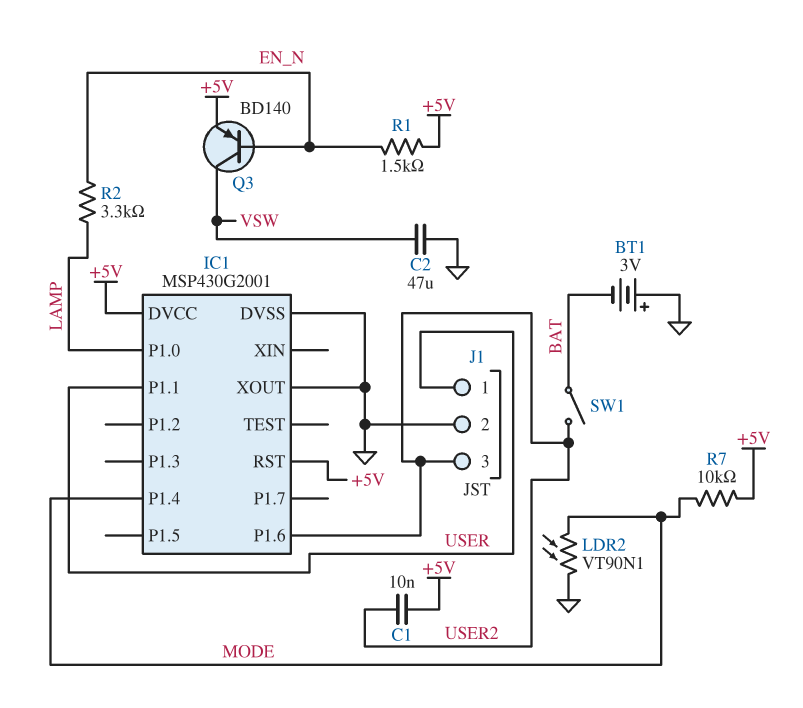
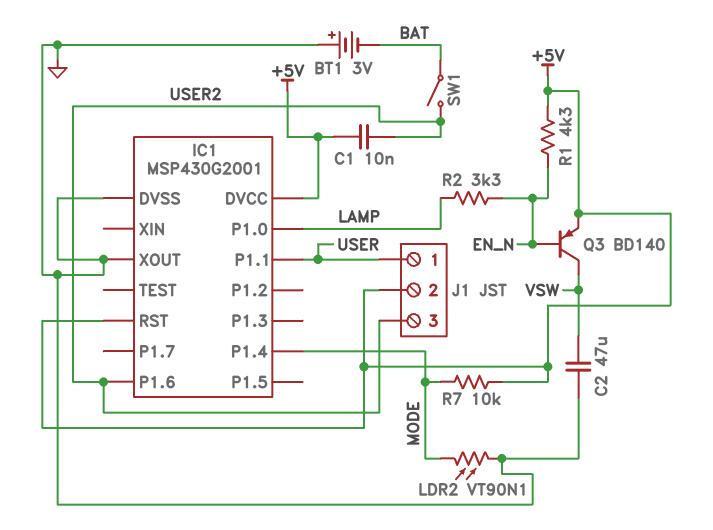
J1 pin 2: GND -> +5V
R1: 1.5k (+5V, EN_N) -> 4.3k (+5V, EN_N)

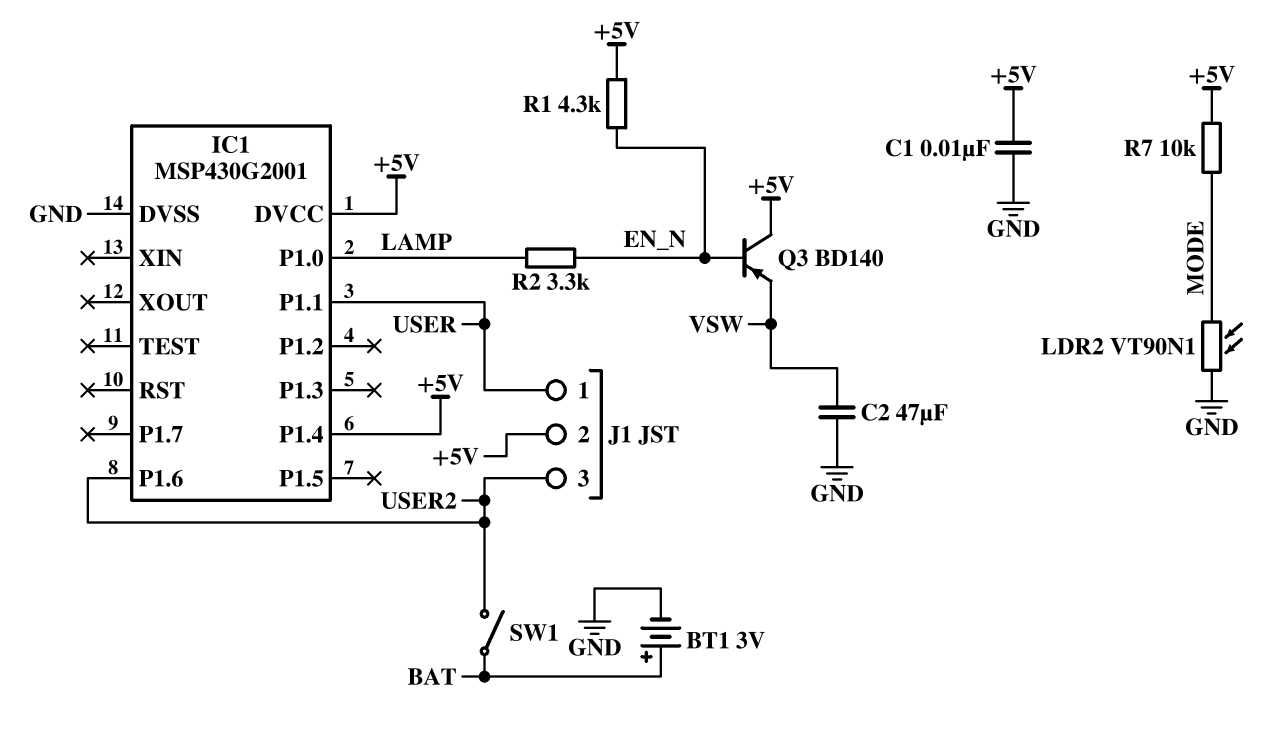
BT1: 3V (plus GND, minus BAT) -> 3V (plus BAT, minus GND)
C1: 10nF (+5V, USER2) -> 10nF (+5V, GND)
IC1 pin P1.4: MODE -> +5V
IC1 pin RST: +5V -> none
IC1 pin XOUT: GND -> none
Q3: PNP BD140 (B EN_N, C VSW, E +5V) -> PNP BD140 (B EN_N, C +5V, E VSW)

